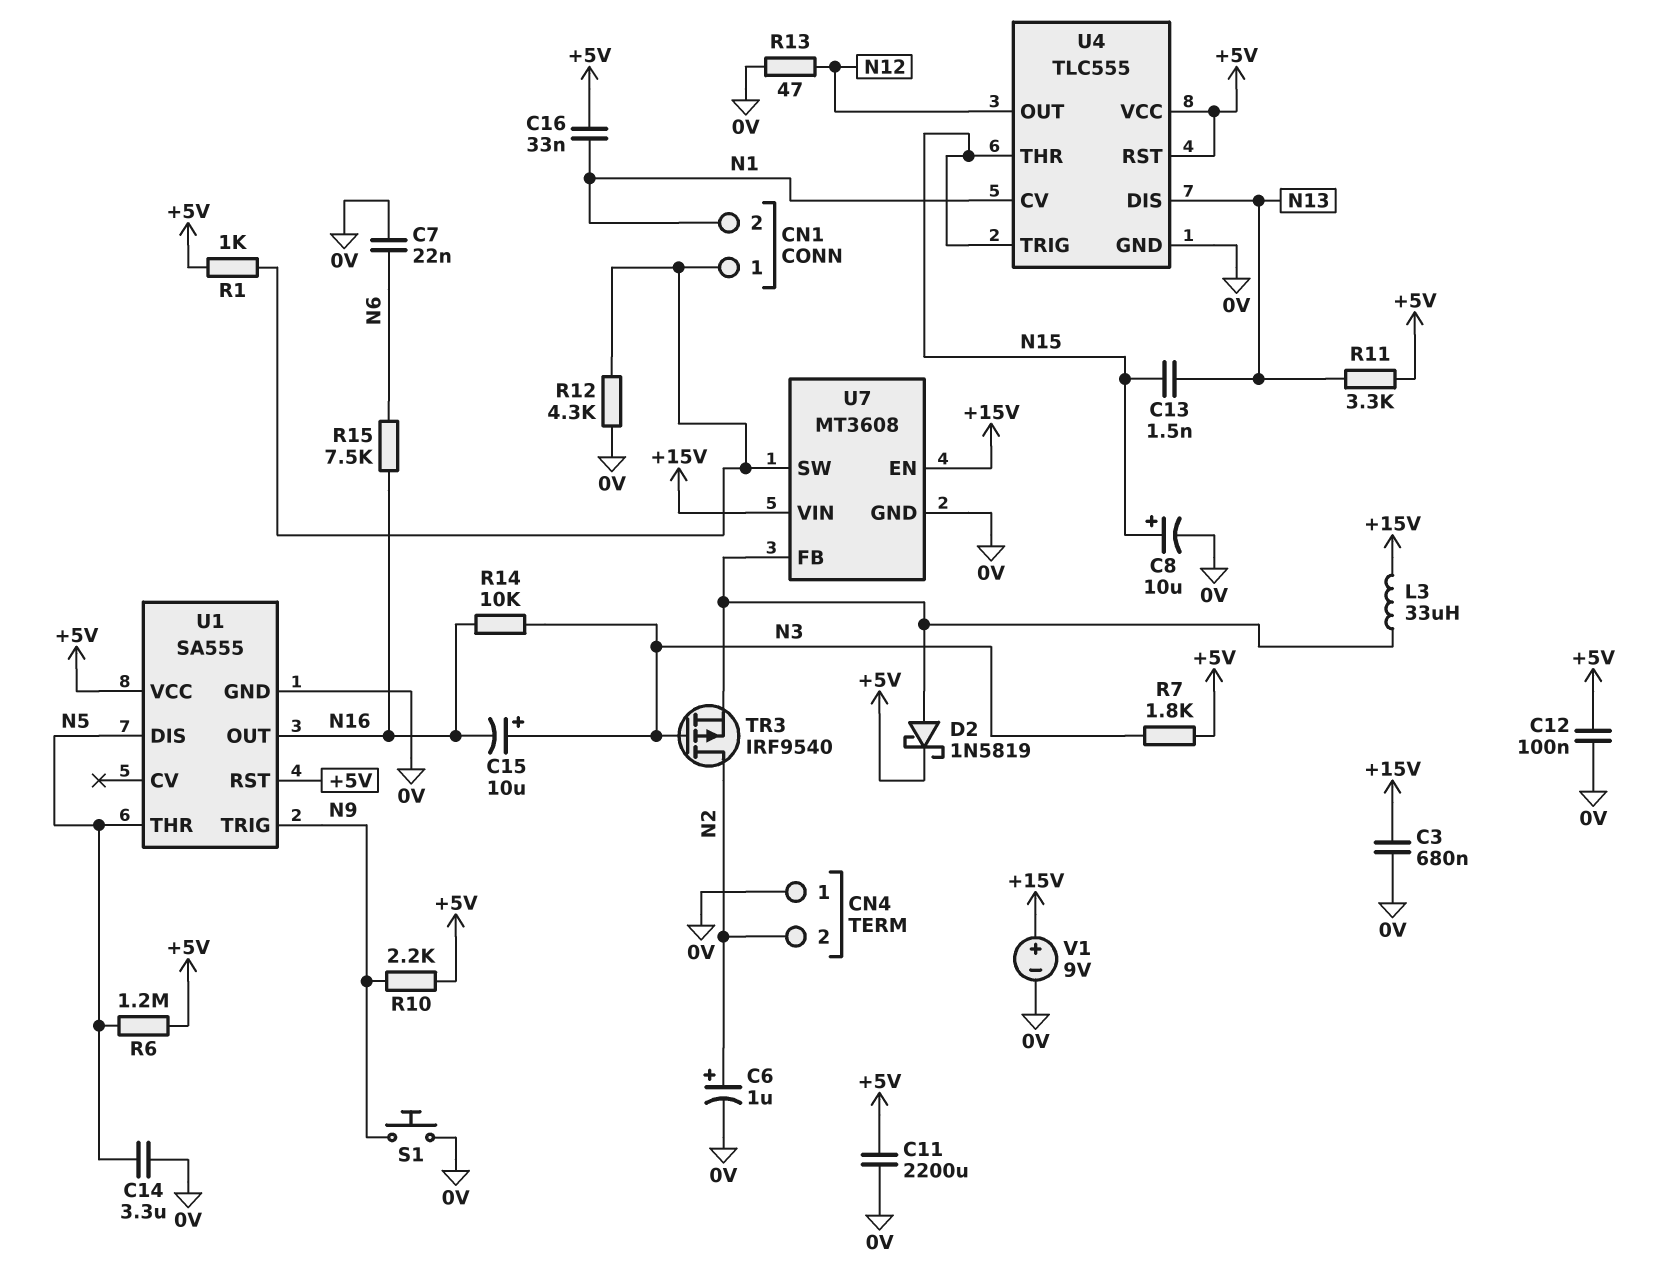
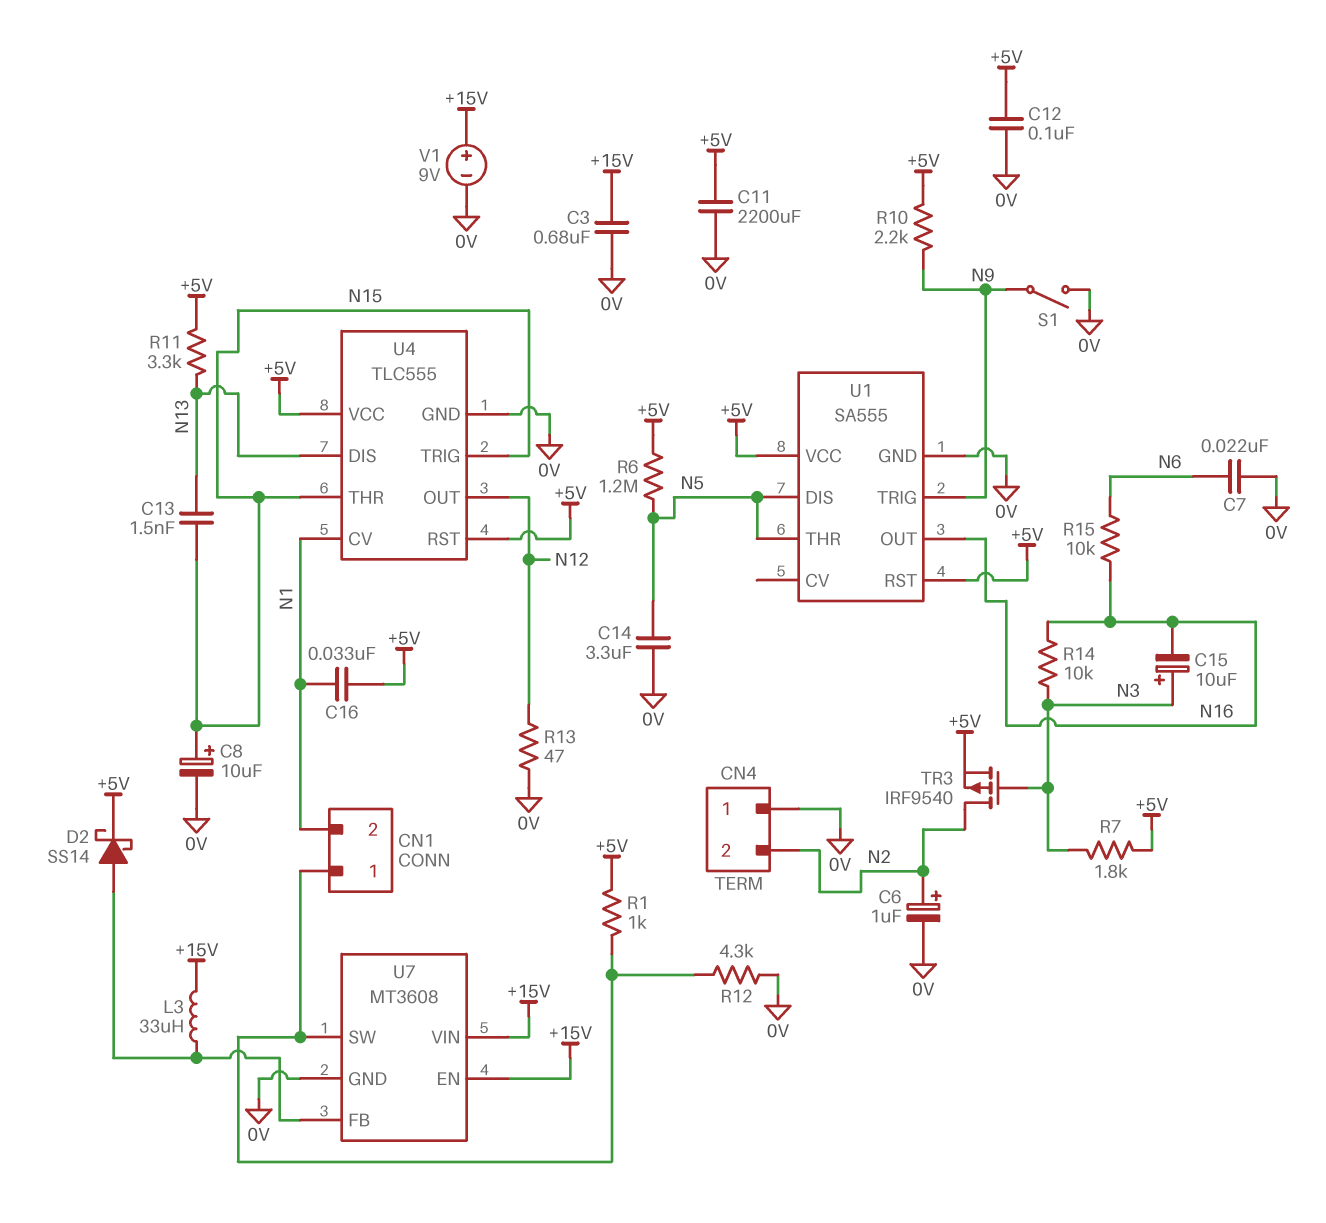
D2: schottky 1N5819 (A U7/FB, K +5V) -> schottky SS14 (A U7/FB, K +5V)
R15: 7.5k (N6, N16) -> 10k (N6, N16)
S1: button (0V, N9) -> switch (0V, N9)
TR3: PMOS IRF9540 (G N3, D N2, S U7/FB) -> PMOS IRF9540 (G N3, D N2, S +5V)

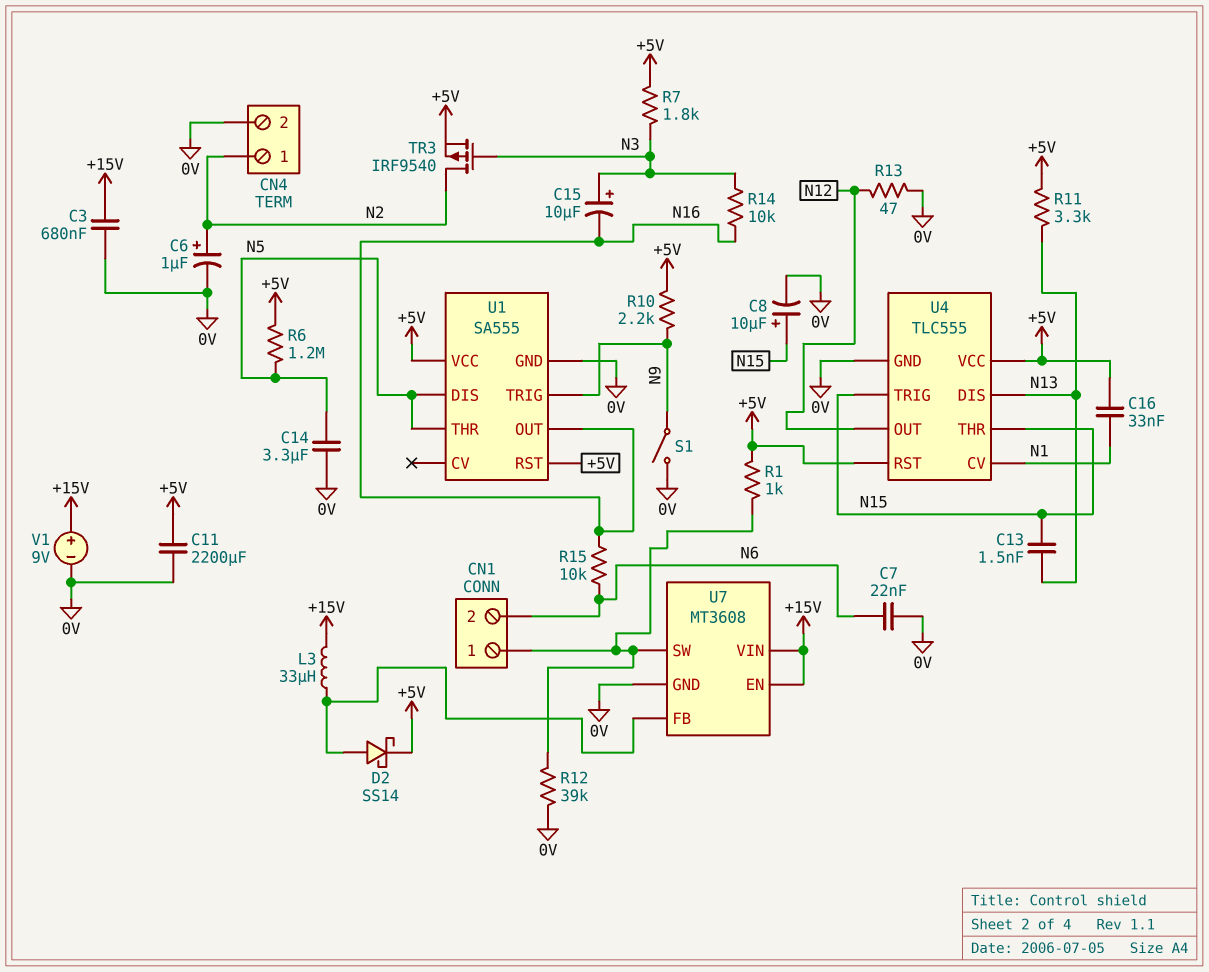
C12: 100nF (+5V, 0V) -> none
CN1 pin 2: N1 -> N6
CN4 pin 1: 0V -> N2
CN4 pin 2: N2 -> 0V
R12: 4.3k (0V, CN1/1) -> 39k (0V, CN1/1)

